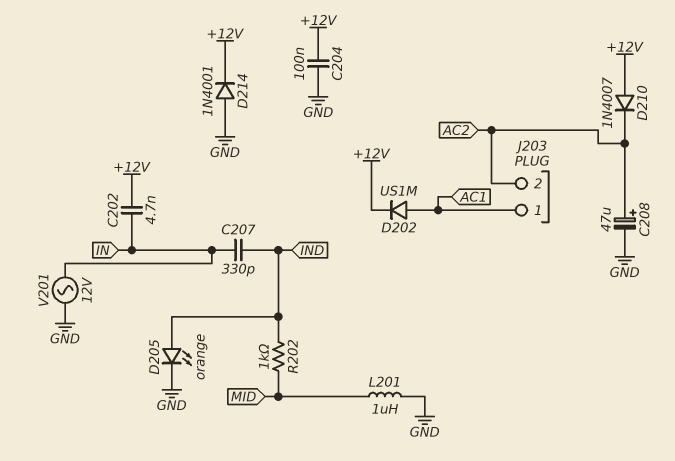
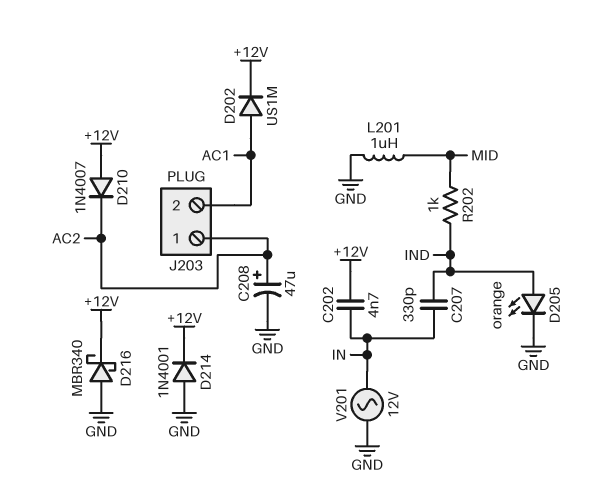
C204: 100nF (+12V, GND) -> none
D216: none -> schottky MBR340 (A GND, K +12V)
J203 pin 1: AC1 -> AC2
J203 pin 2: AC2 -> AC1

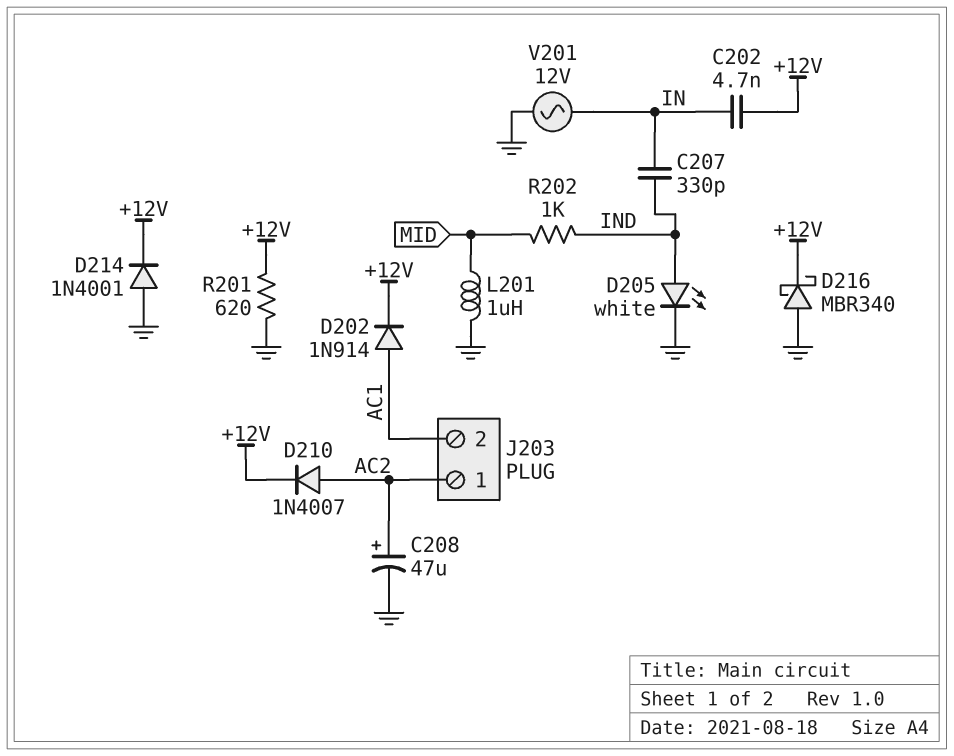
D202: diode US1M (A AC1, K +12V) -> diode 1N914 (A AC1, K +12V)
D205: LED orange (A IND, K GND) -> LED white (A IND, K GND)
D210: diode 1N4007 (A +12V, K AC2) -> diode 1N4007 (A AC2, K +12V)
R201: none -> 620 (+12V, GND)

